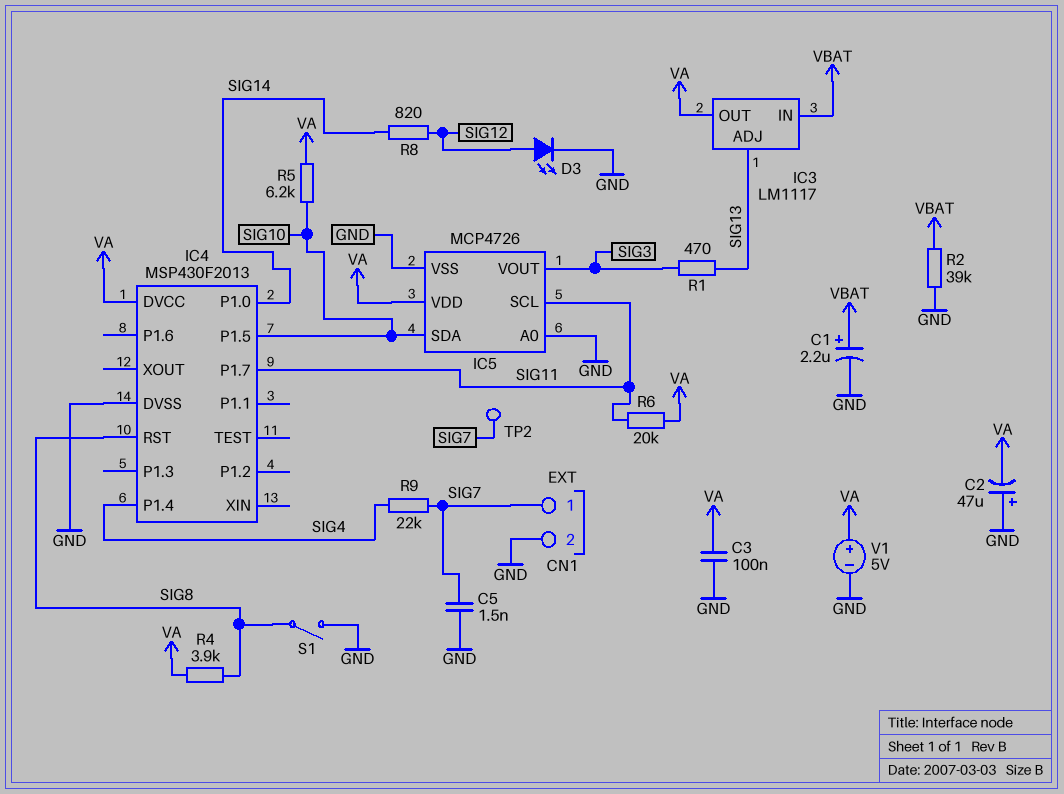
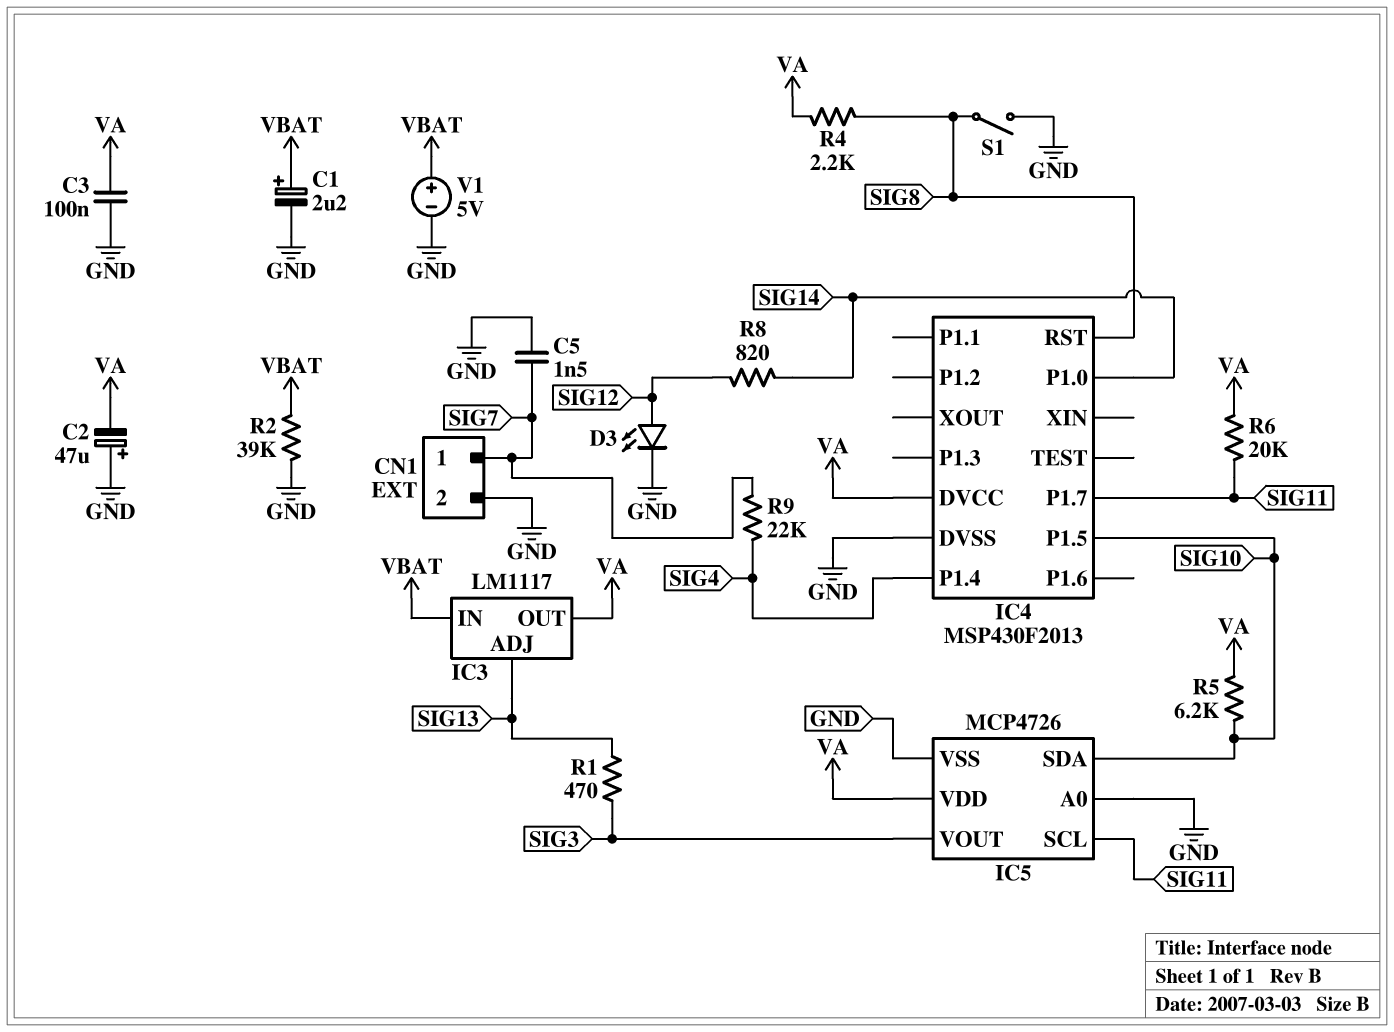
R4: 3.9k (SIG8, VA) -> 2.2k (SIG8, VA)
TP2: test point (SIG7) -> none
V1: 5V (plus VA, minus GND) -> 5V (plus VBAT, minus GND)

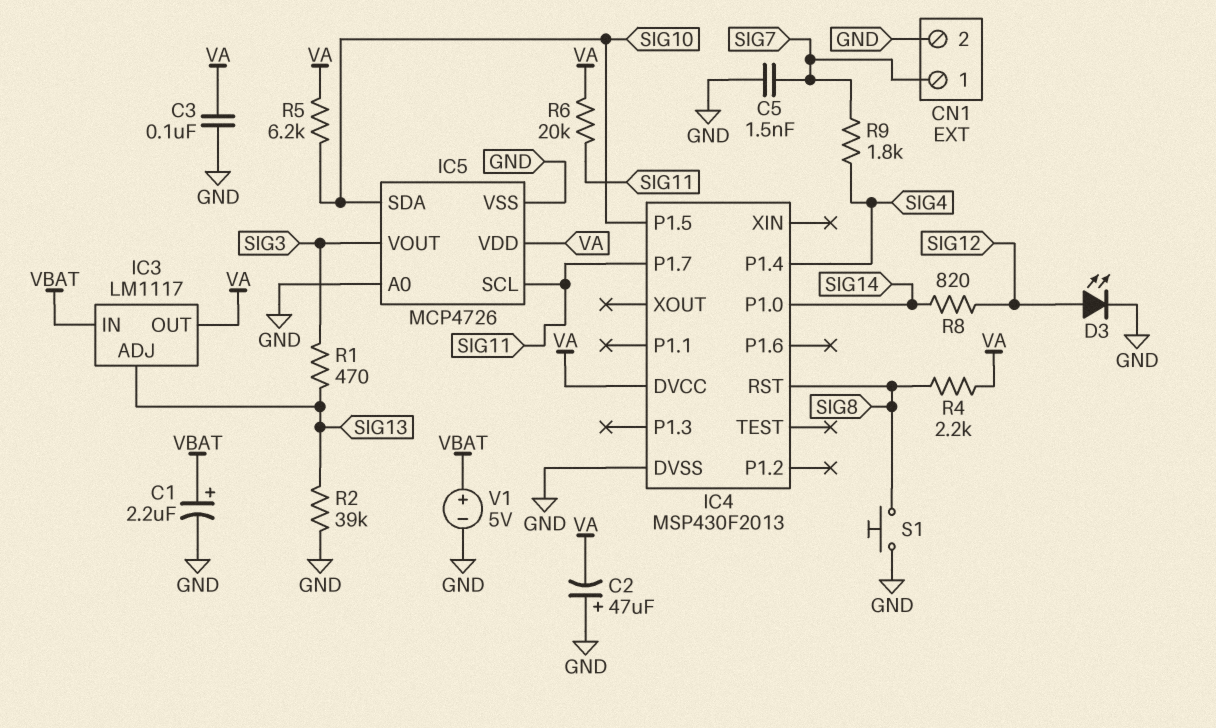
R2: 39k (GND, VBAT) -> 39k (GND, SIG13)
R9: 22k (SIG4, SIG7) -> 1.8k (SIG4, SIG7)
S1: switch (GND, SIG8) -> button (GND, SIG8)

